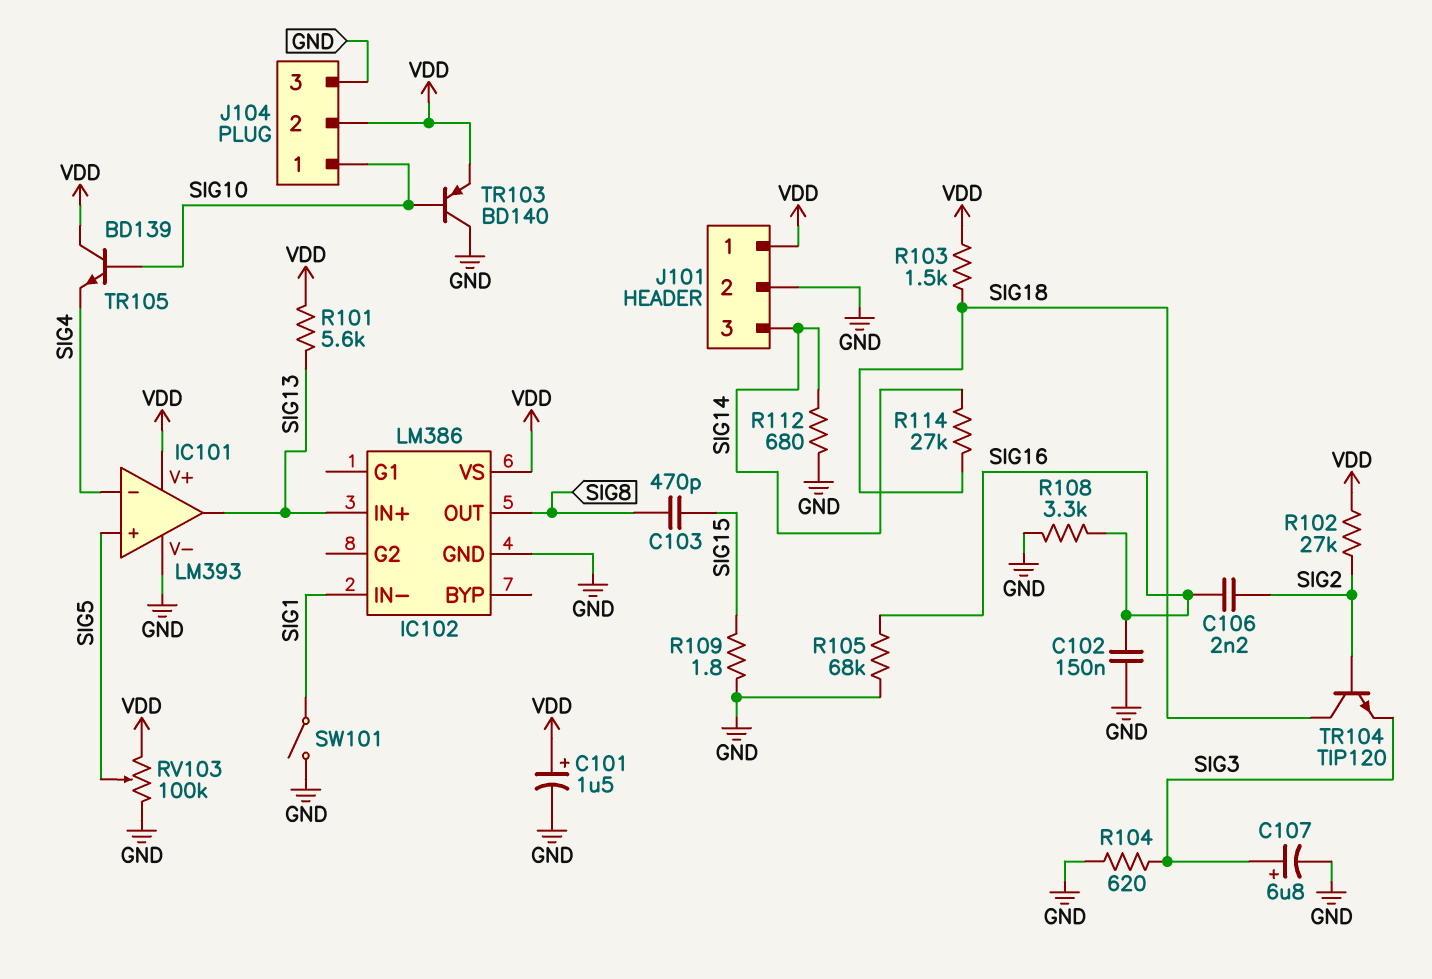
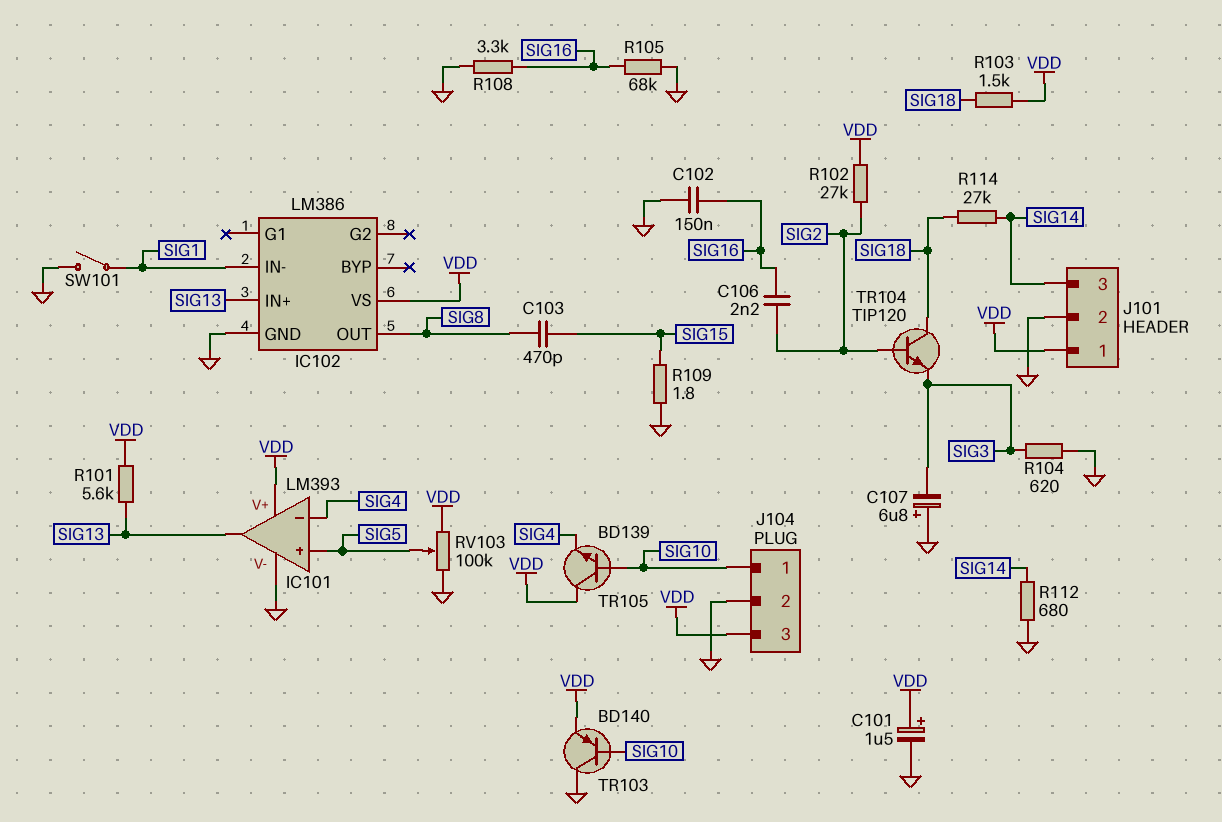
C107: 6.8uF (plus SIG3, minus GND) -> 6.8uF (plus GND, minus SIG3)
J104 pin 2: VDD -> GND
J104 pin 3: GND -> VDD

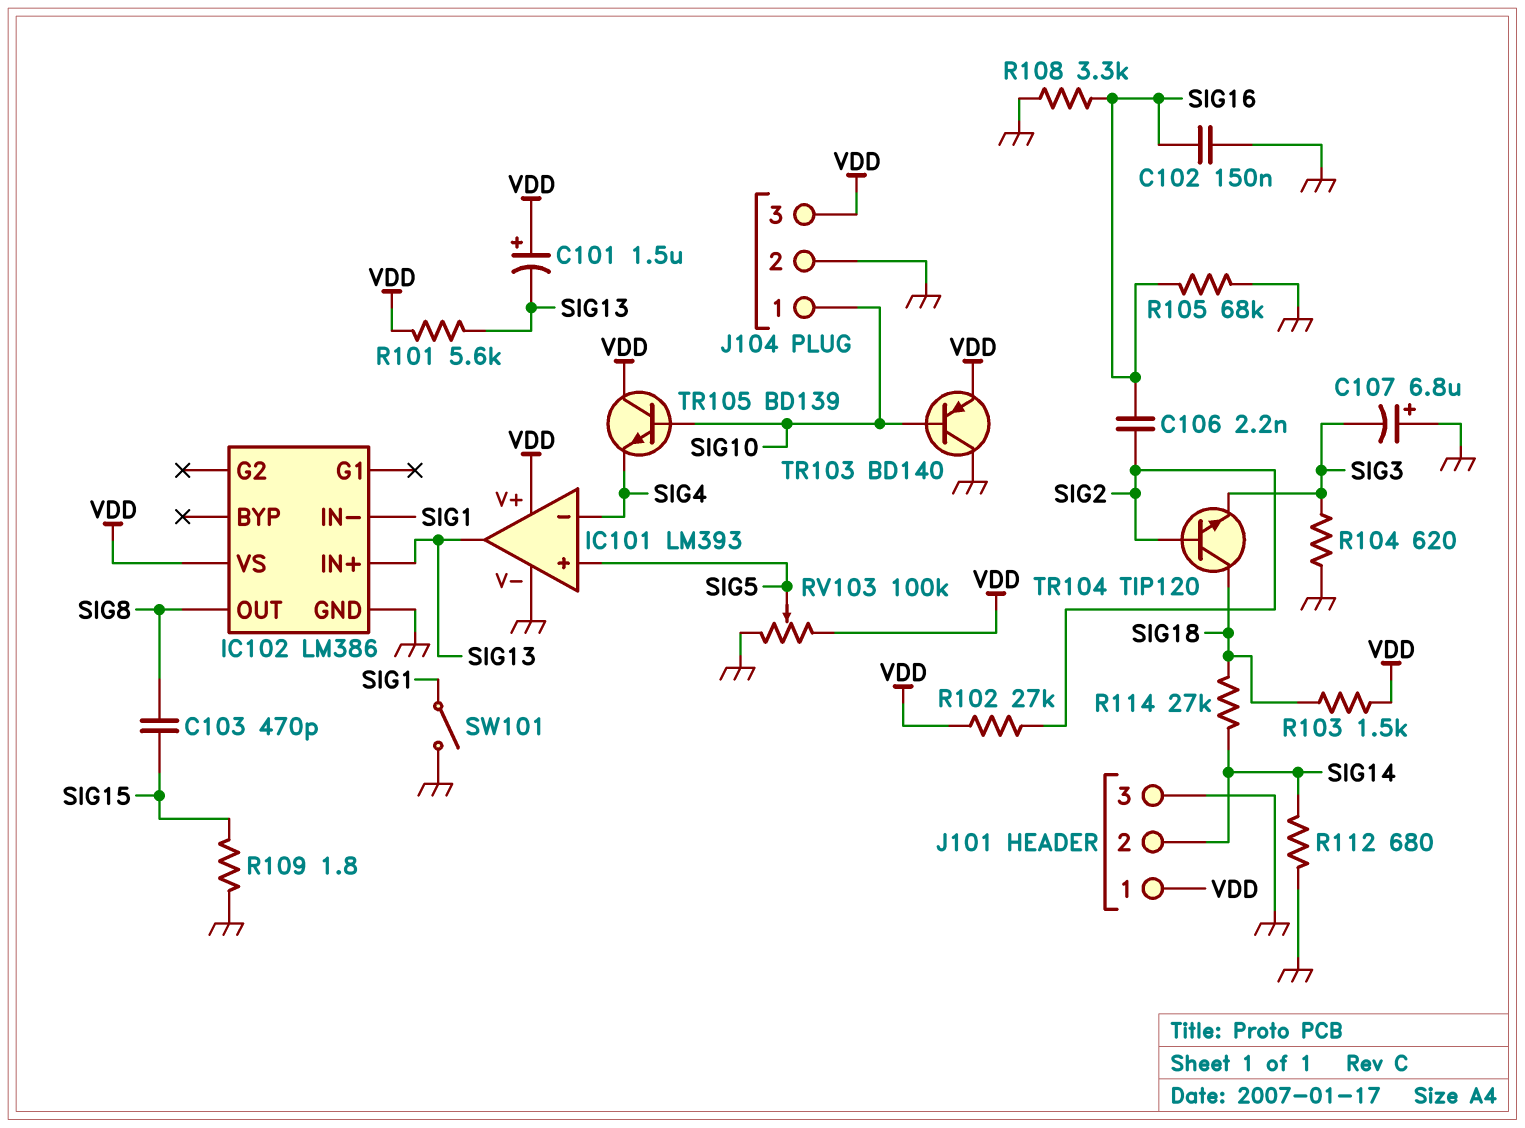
C101: 1.5uF (plus VDD, minus GND) -> 1.5uF (plus VDD, minus SIG13)
J101 pin 2: GND -> SIG14
J101 pin 3: SIG14 -> GND

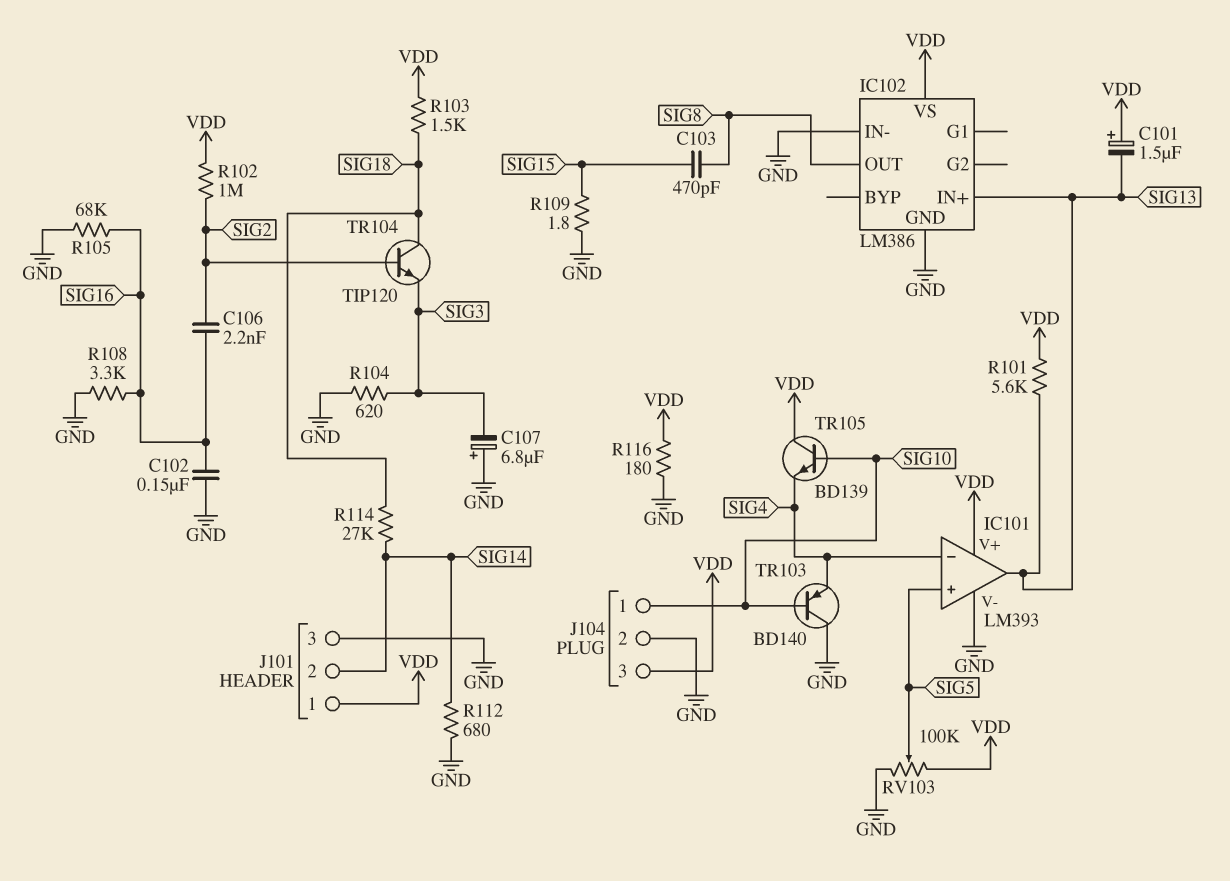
IC102 pin IN-: SIG1 -> GND
R102: 27k (SIG2, VDD) -> 1M (SIG2, VDD)
R116: none -> 180 (GND, VDD)
SW101: switch (GND, SIG1) -> none
TR103: PNP BD140 (B SIG10, C GND, E VDD) -> PNP BD140 (B SIG10, C GND, E SIG4)

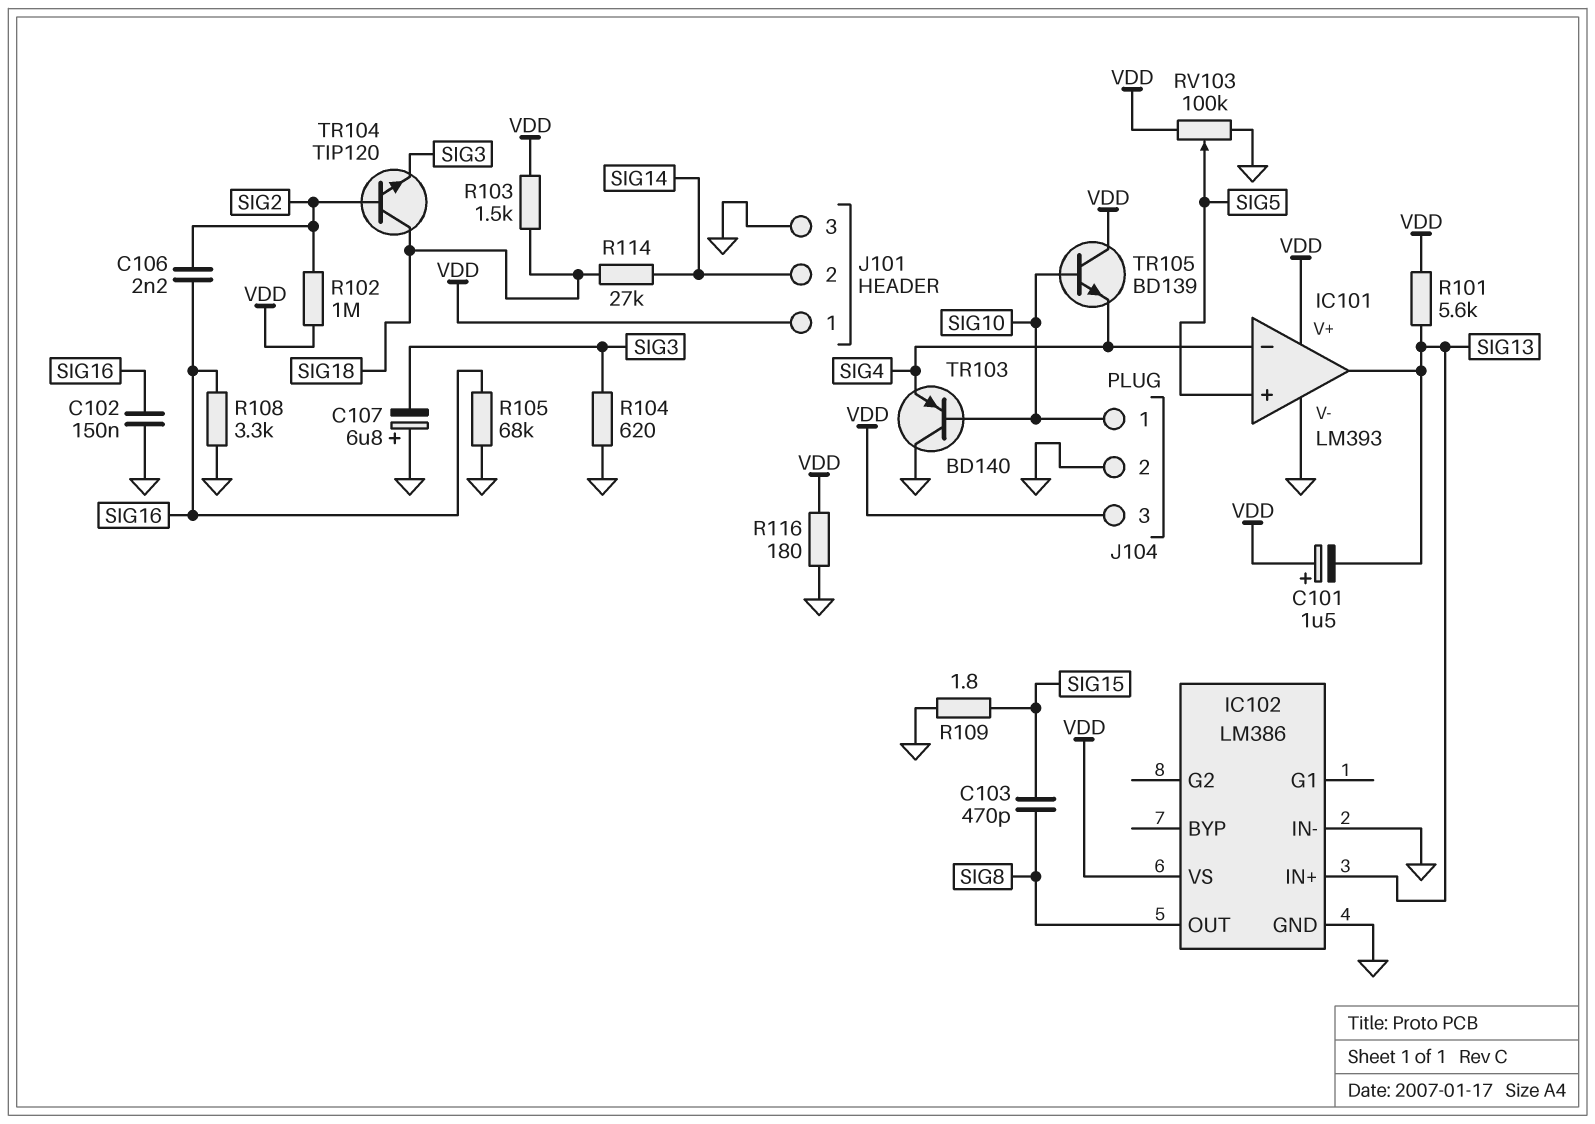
R112: 680 (GND, SIG14) -> none

